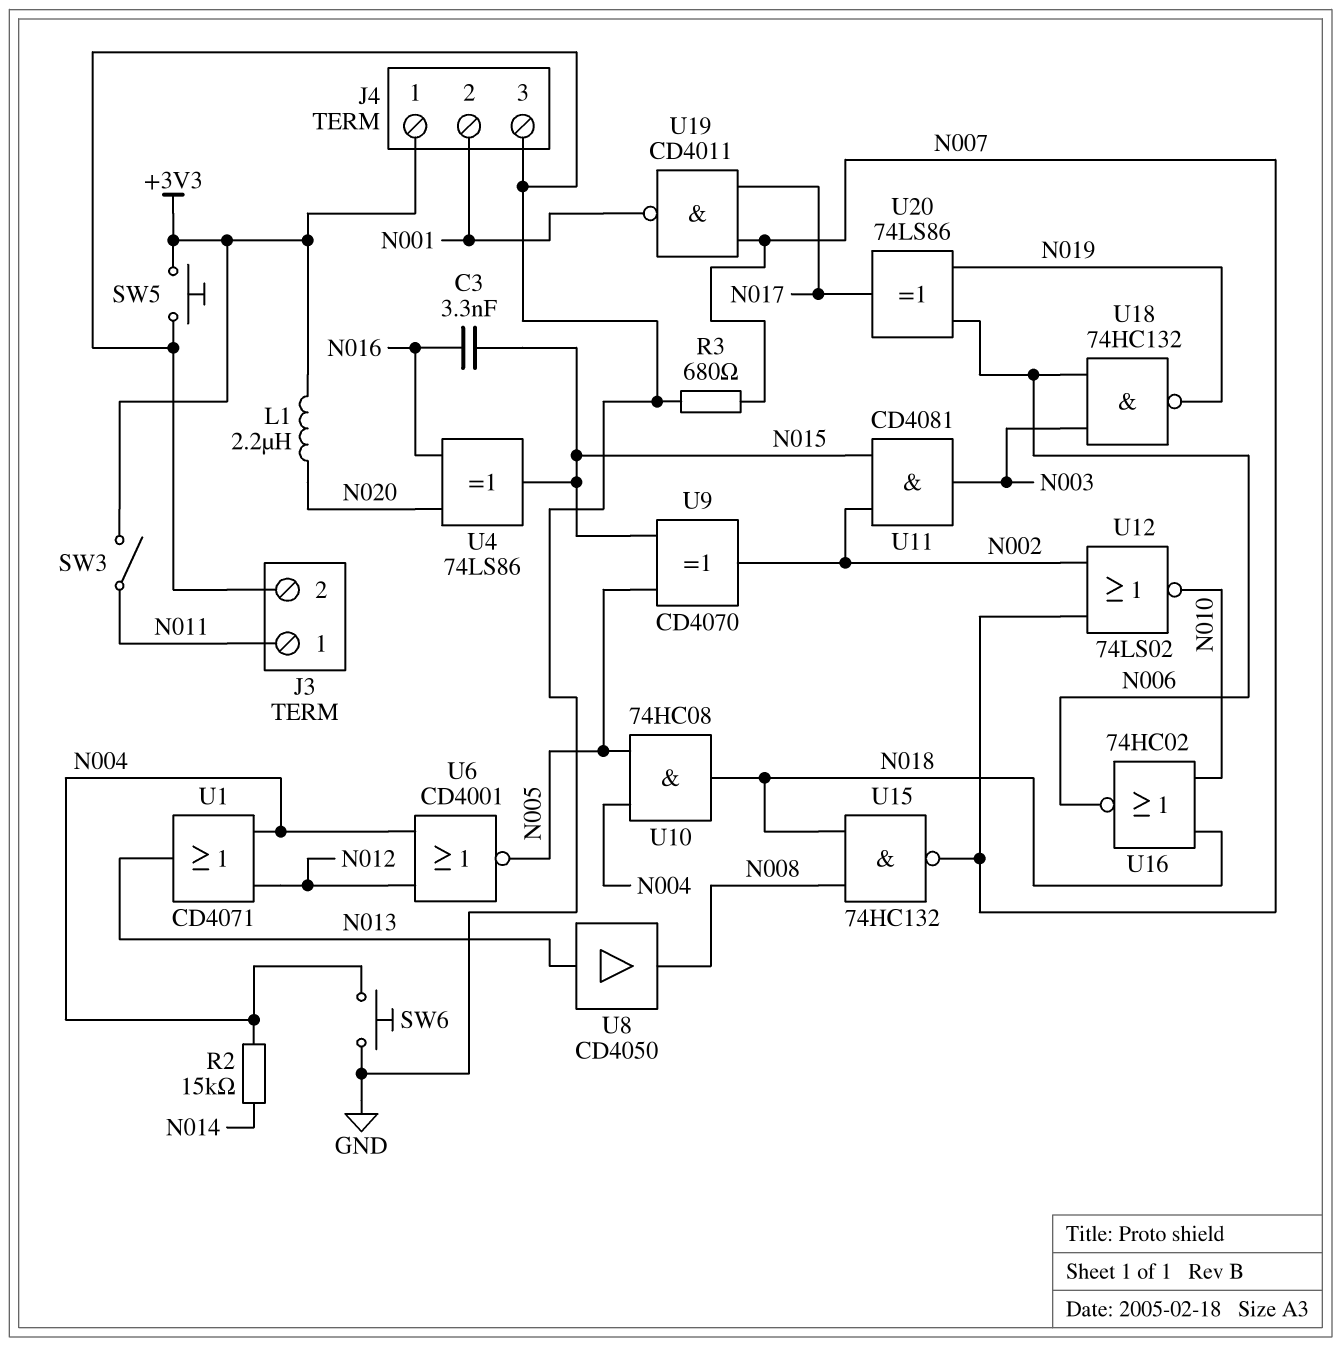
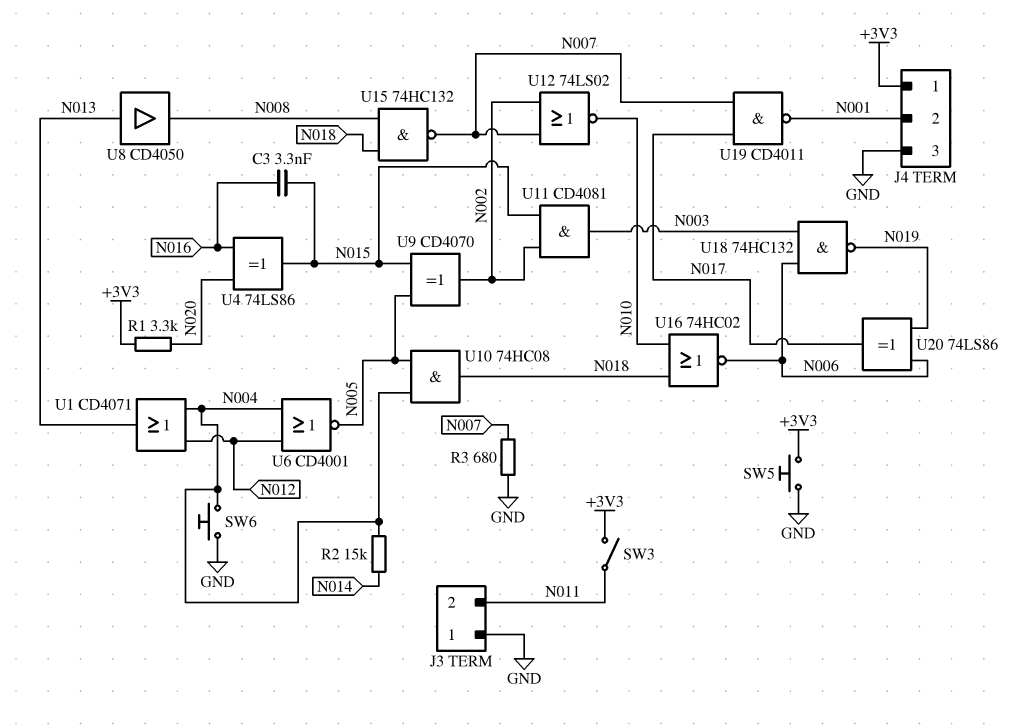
J3 pin 1: N011 -> GND
J3 pin 2: GND -> N011
L1: 2.2uH (+3V3, N020) -> none
R1: none -> 3.3k (+3V3, N020)

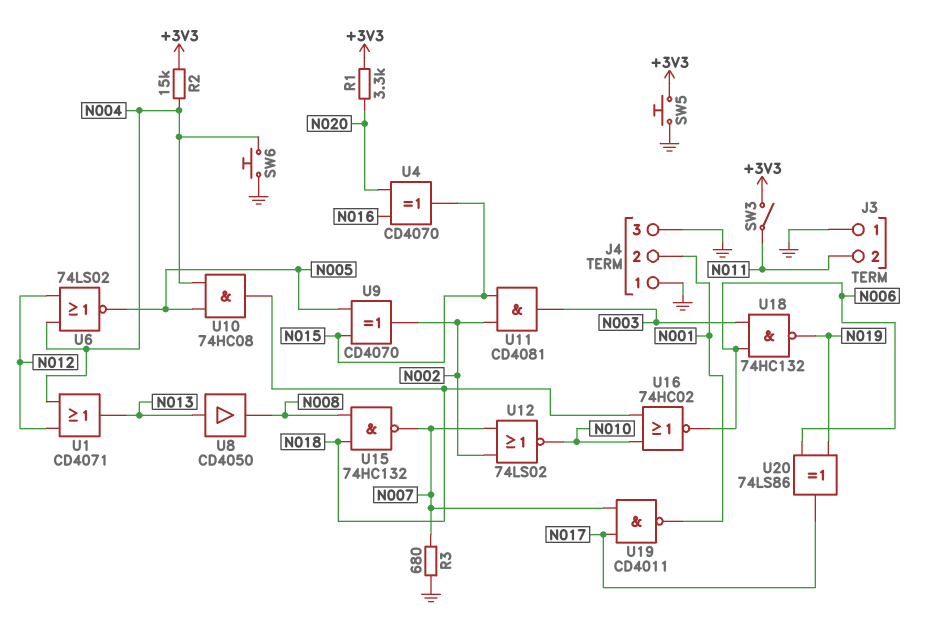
C3: 3.3nF (N015, N016) -> none
J4 pin 1: +3V3 -> GND
R2: 15k (N004, N014) -> 15k (+3V3, N004)
U4: XOR 74LS86 (in N016, in N020, out N015) -> XOR CD4070 (in N016, in N020, out N015)
U6: NOR CD4001 (in N004, in N012, out N005) -> NOR 74LS02 (in N004, in N012, out N005)

